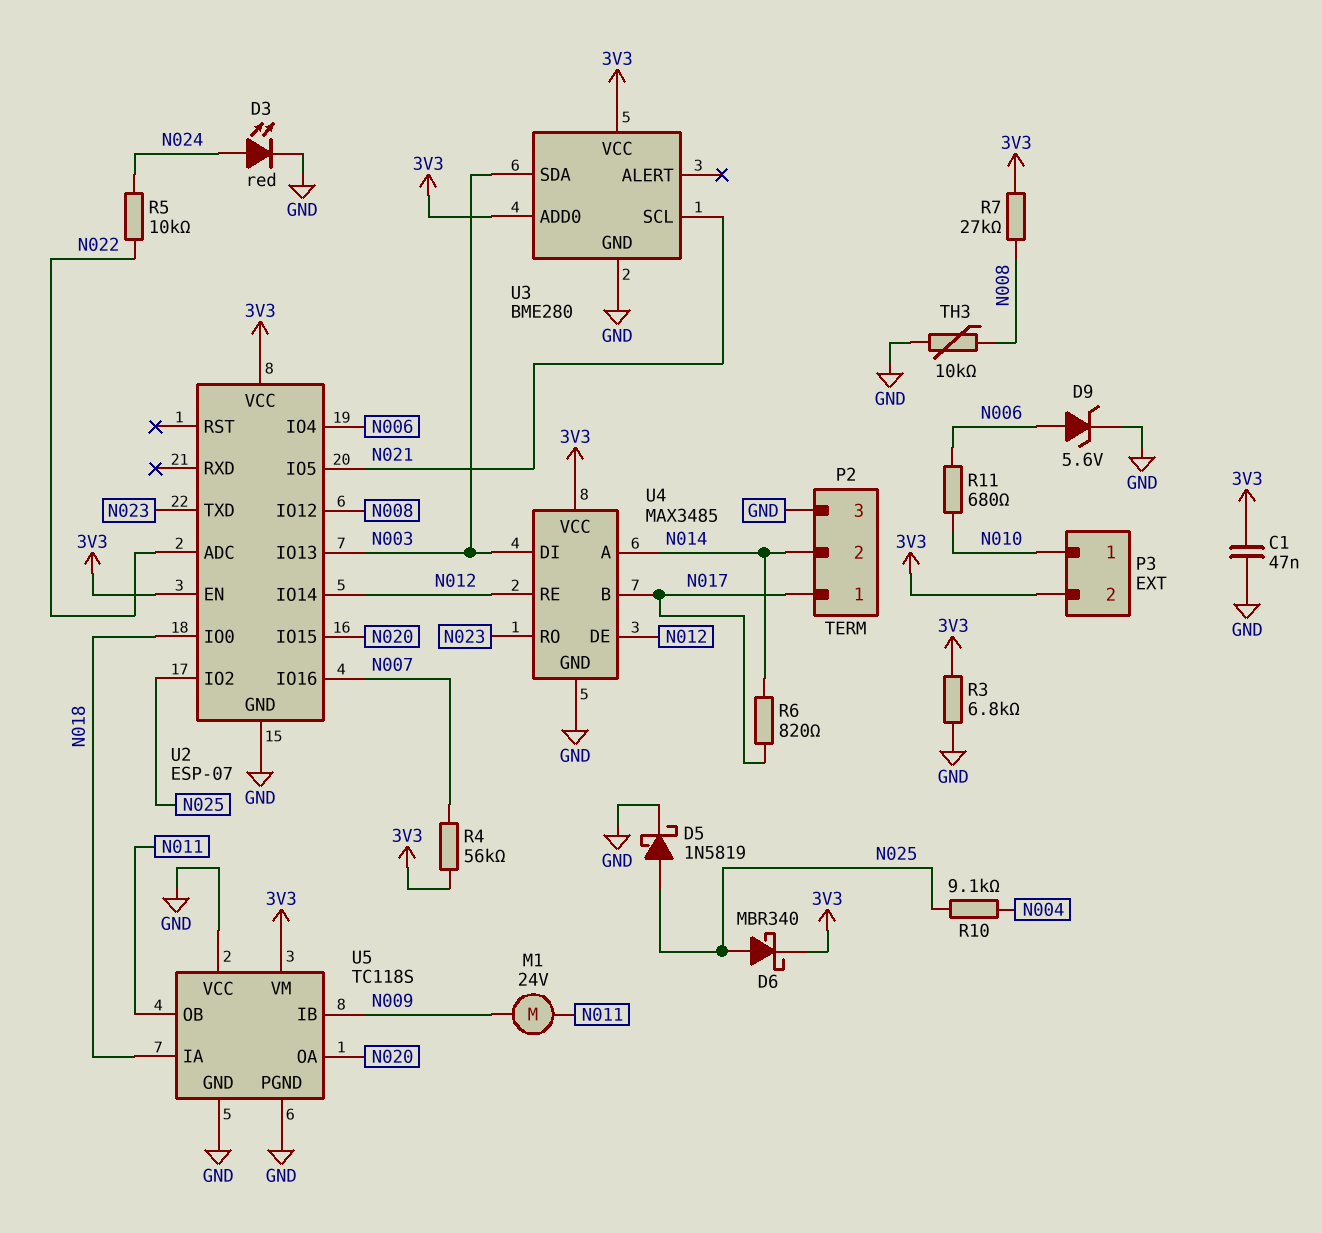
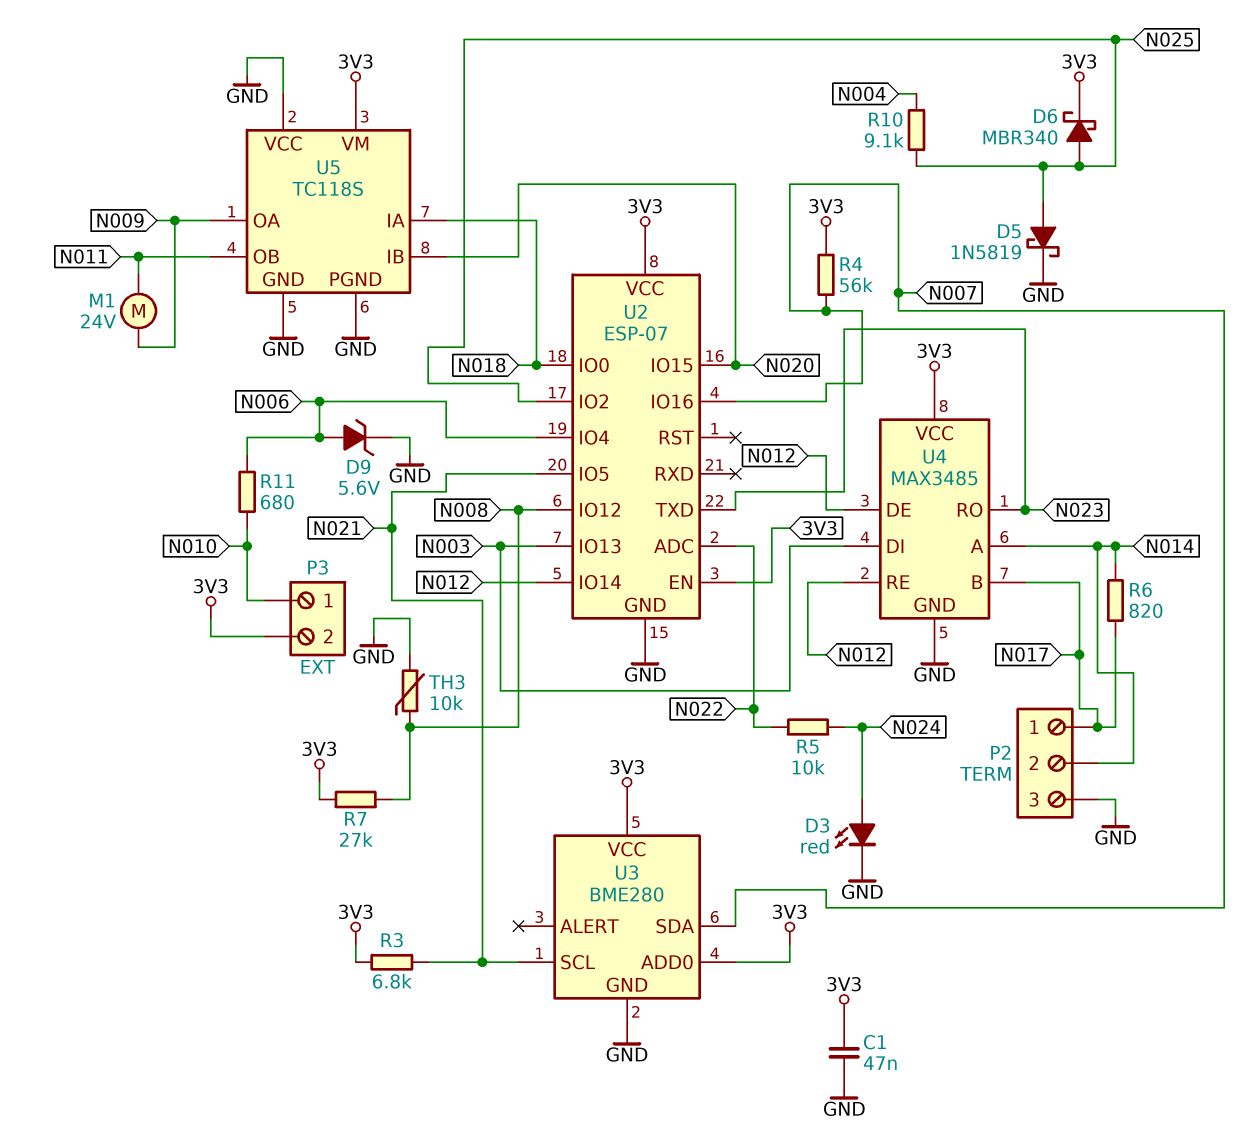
R3: 6.8k (3V3, GND) -> 6.8k (3V3, N021)
U3 pin SDA: N003 -> N007
U5 pin IB: N009 -> N020
U5 pin OA: N020 -> N009

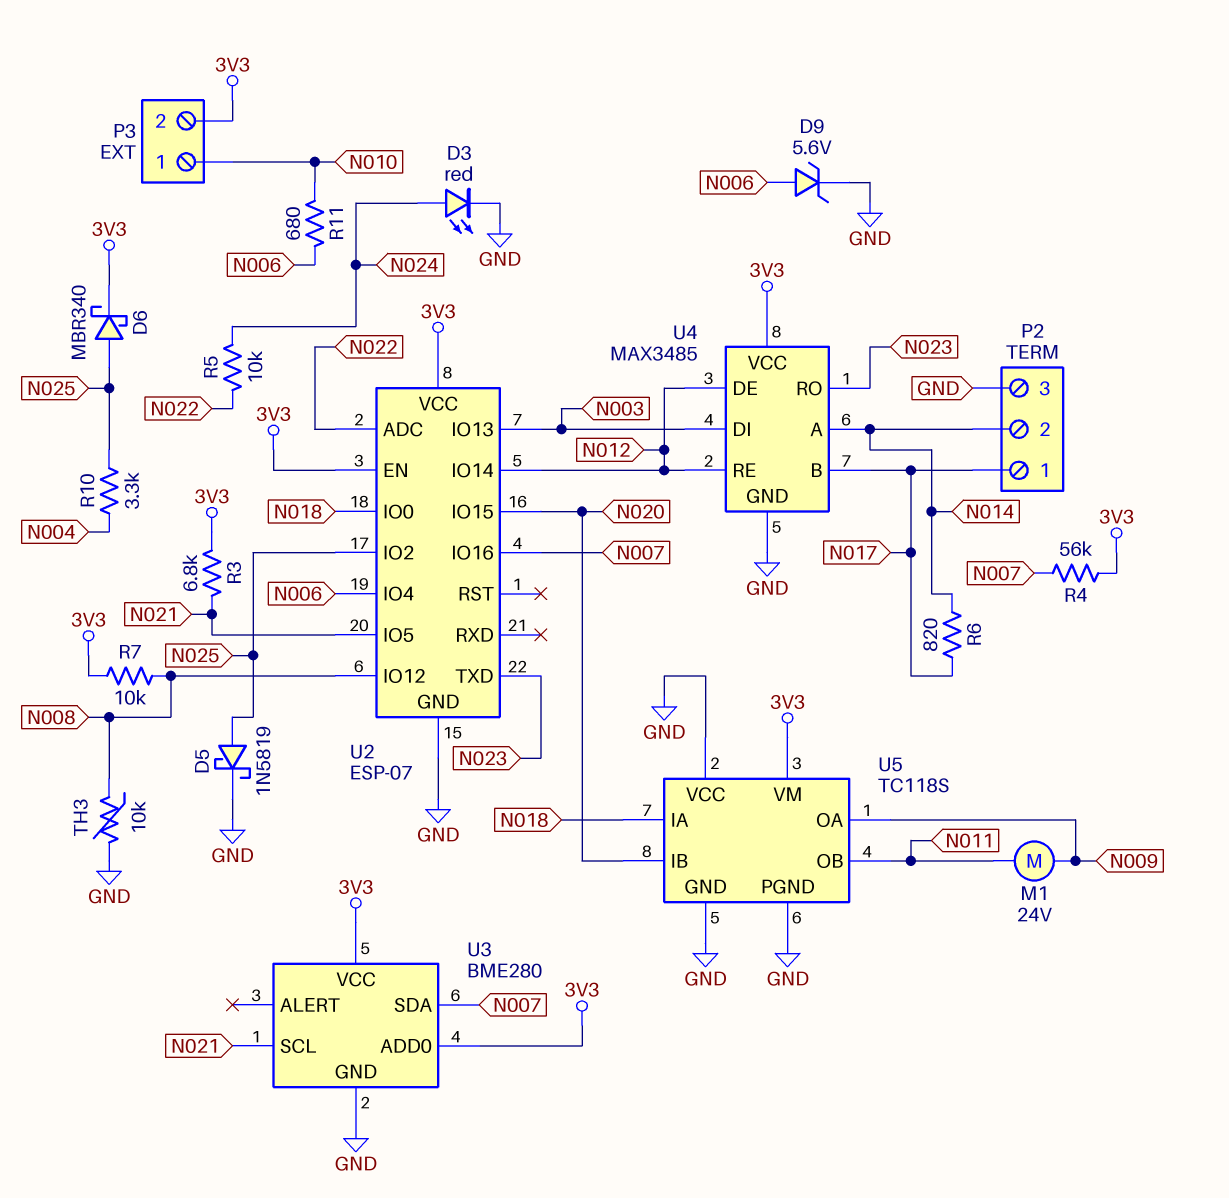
C1: 47nF (3V3, GND) -> none
R7: 27k (3V3, N008) -> 10k (3V3, N008)
R10: 9.1k (N004, N025) -> 3.3k (N004, N025)

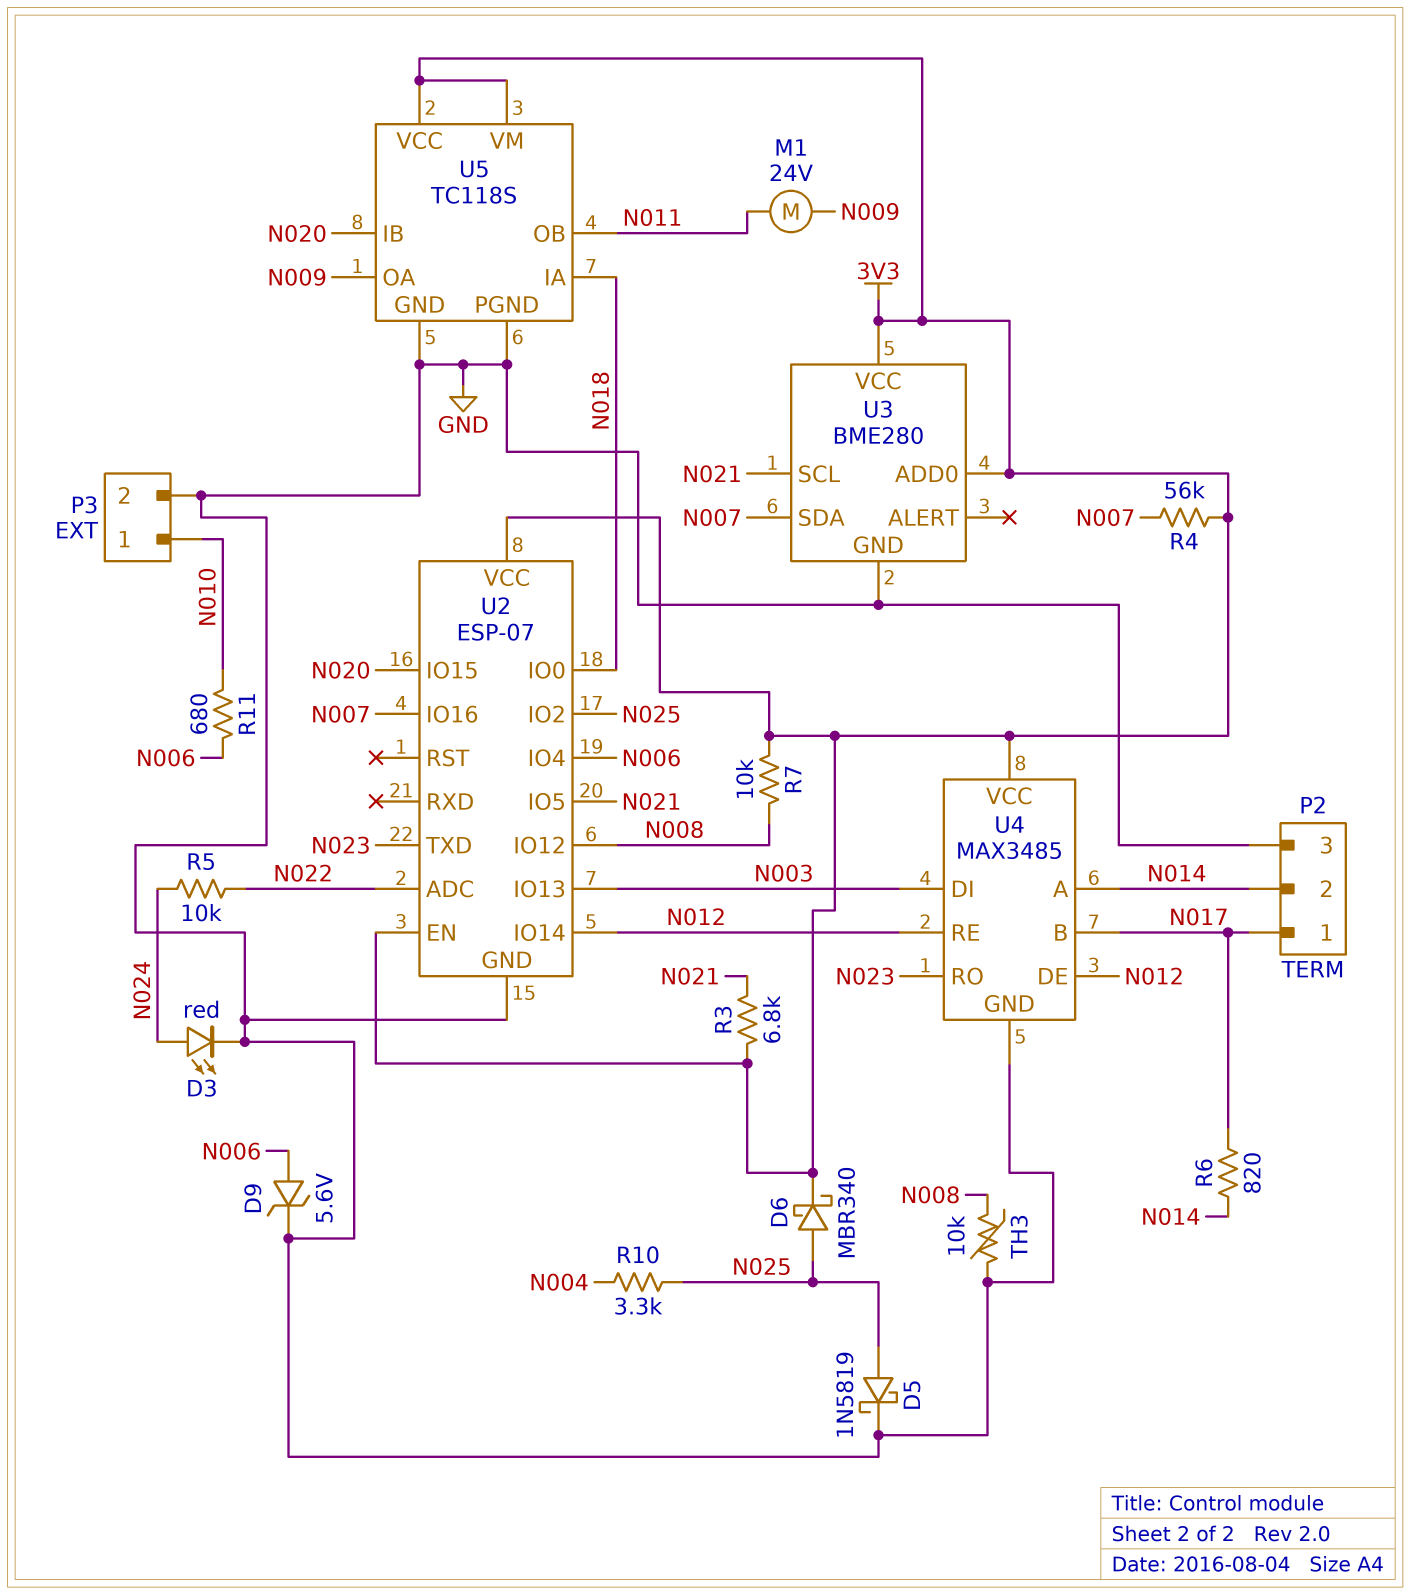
P3 pin 2: 3V3 -> GND
U5 pin VCC: GND -> 3V3

